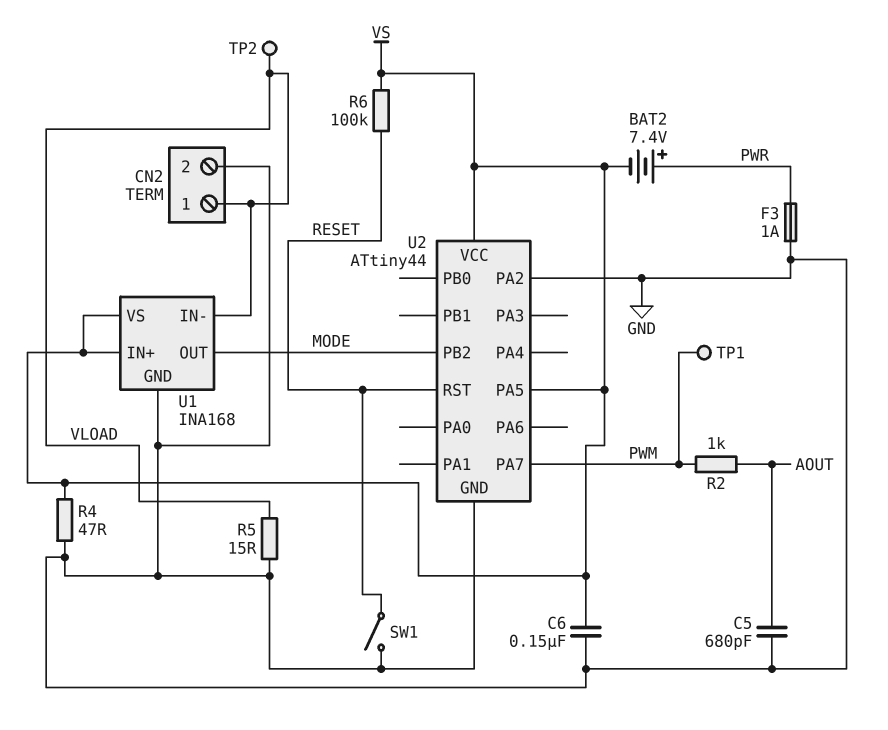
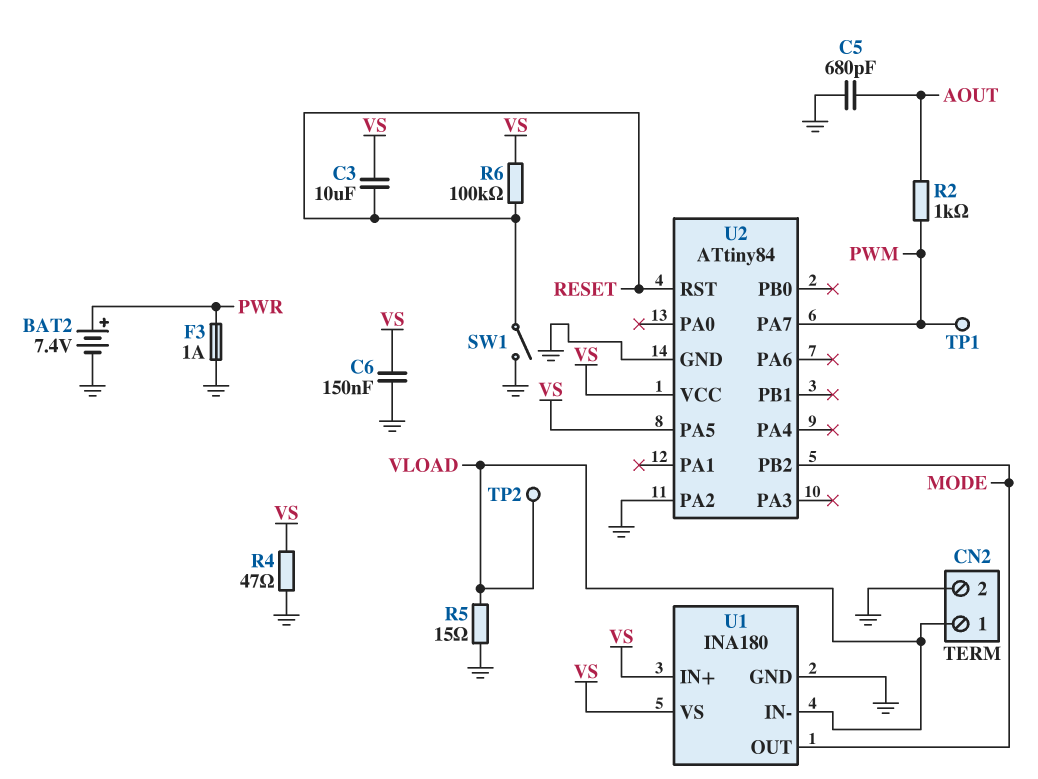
BAT2: 7.4V (plus PWR, minus VS) -> 7.4V (plus PWR, minus GND)
C3: none -> 10uF (RESET, VS)
U1: INA168 -> INA180
U2: ATtiny44 -> ATtiny84

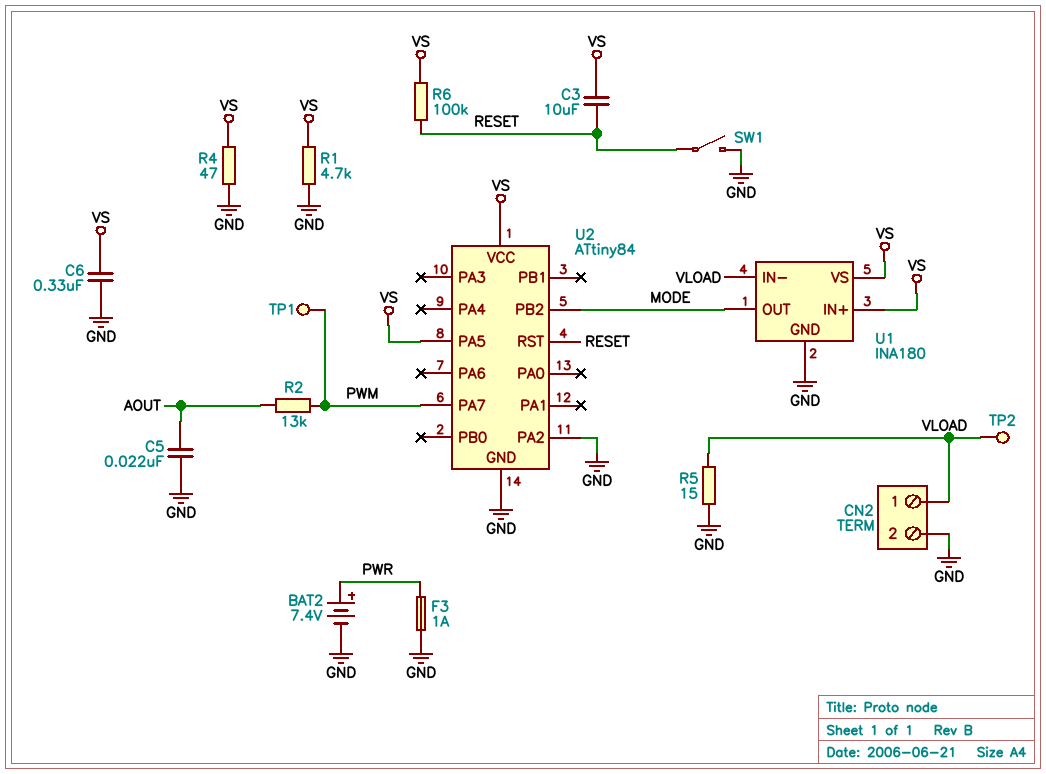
C5: 680pF (AOUT, GND) -> 22nF (AOUT, GND)
C6: 150nF (GND, VS) -> 330nF (GND, VS)
R1: none -> 4.7k (GND, VS)
R2: 1k (AOUT, PWM) -> 13k (AOUT, PWM)

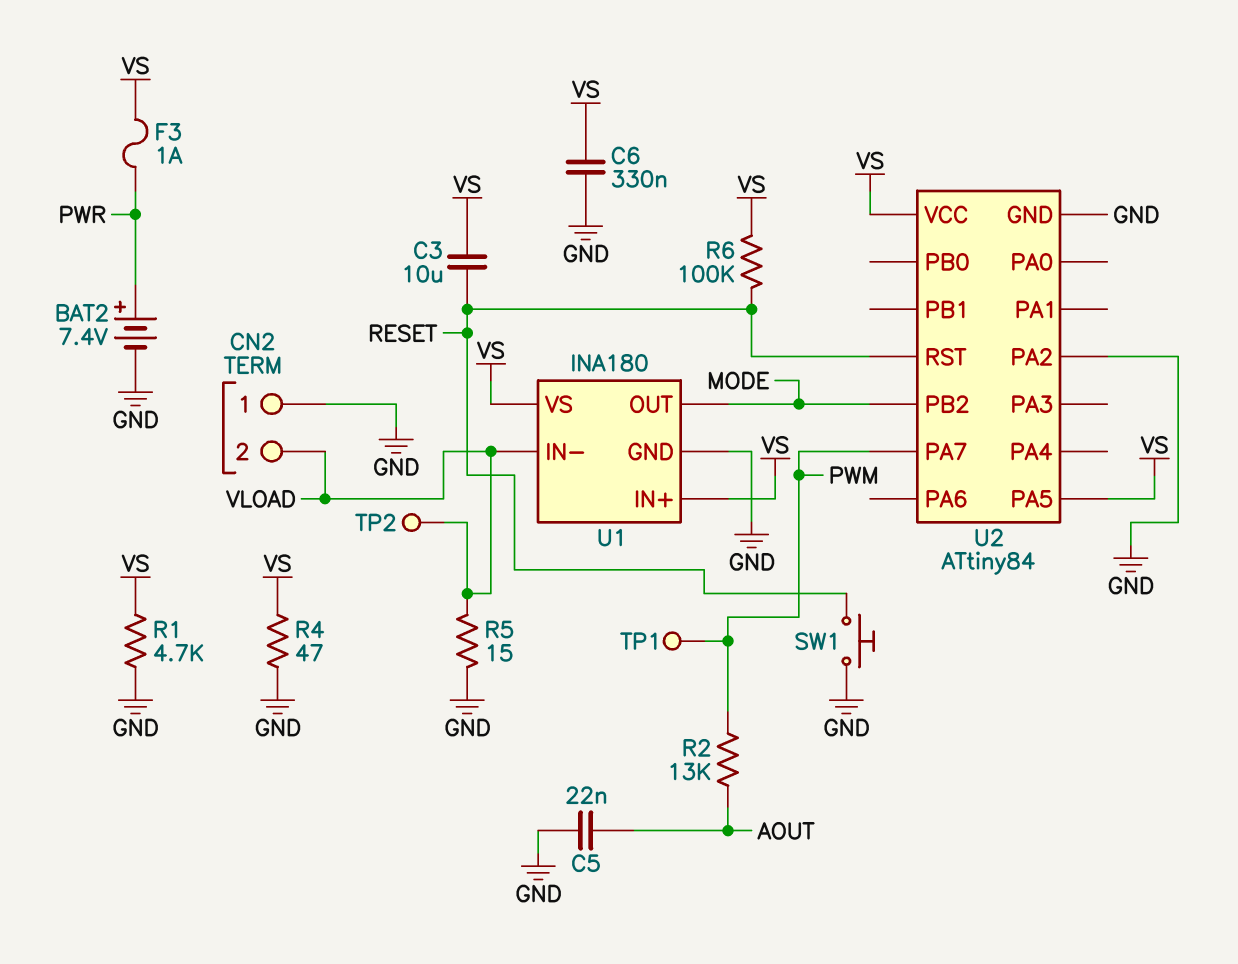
CN2 pin 1: VLOAD -> GND
CN2 pin 2: GND -> VLOAD
F3: 1A (GND, PWR) -> 1A (PWR, VS)
SW1: switch (GND, RESET) -> button (GND, RESET)

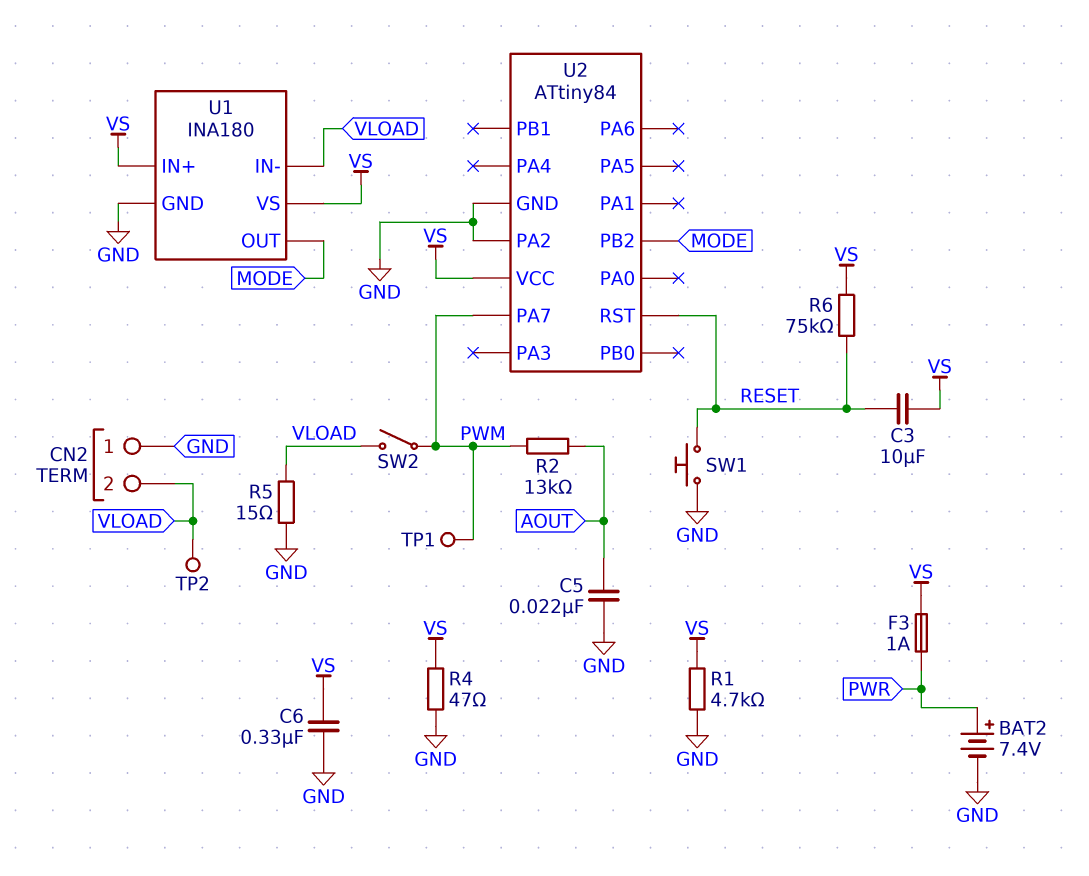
R6: 100k (RESET, VS) -> 75k (RESET, VS)
SW2: none -> switch (PWM, VLOAD)
U2 pin PA5: VS -> none

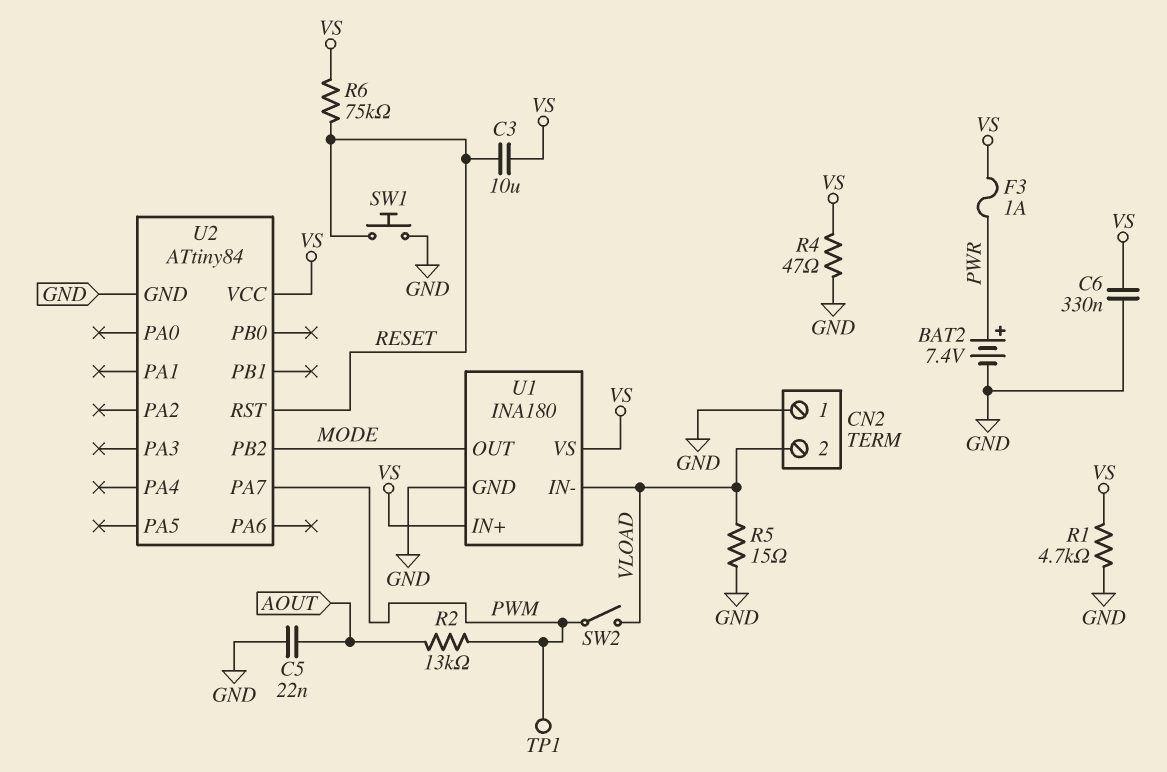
TP2: test point (VLOAD) -> none
U2 pin PA2: GND -> none

